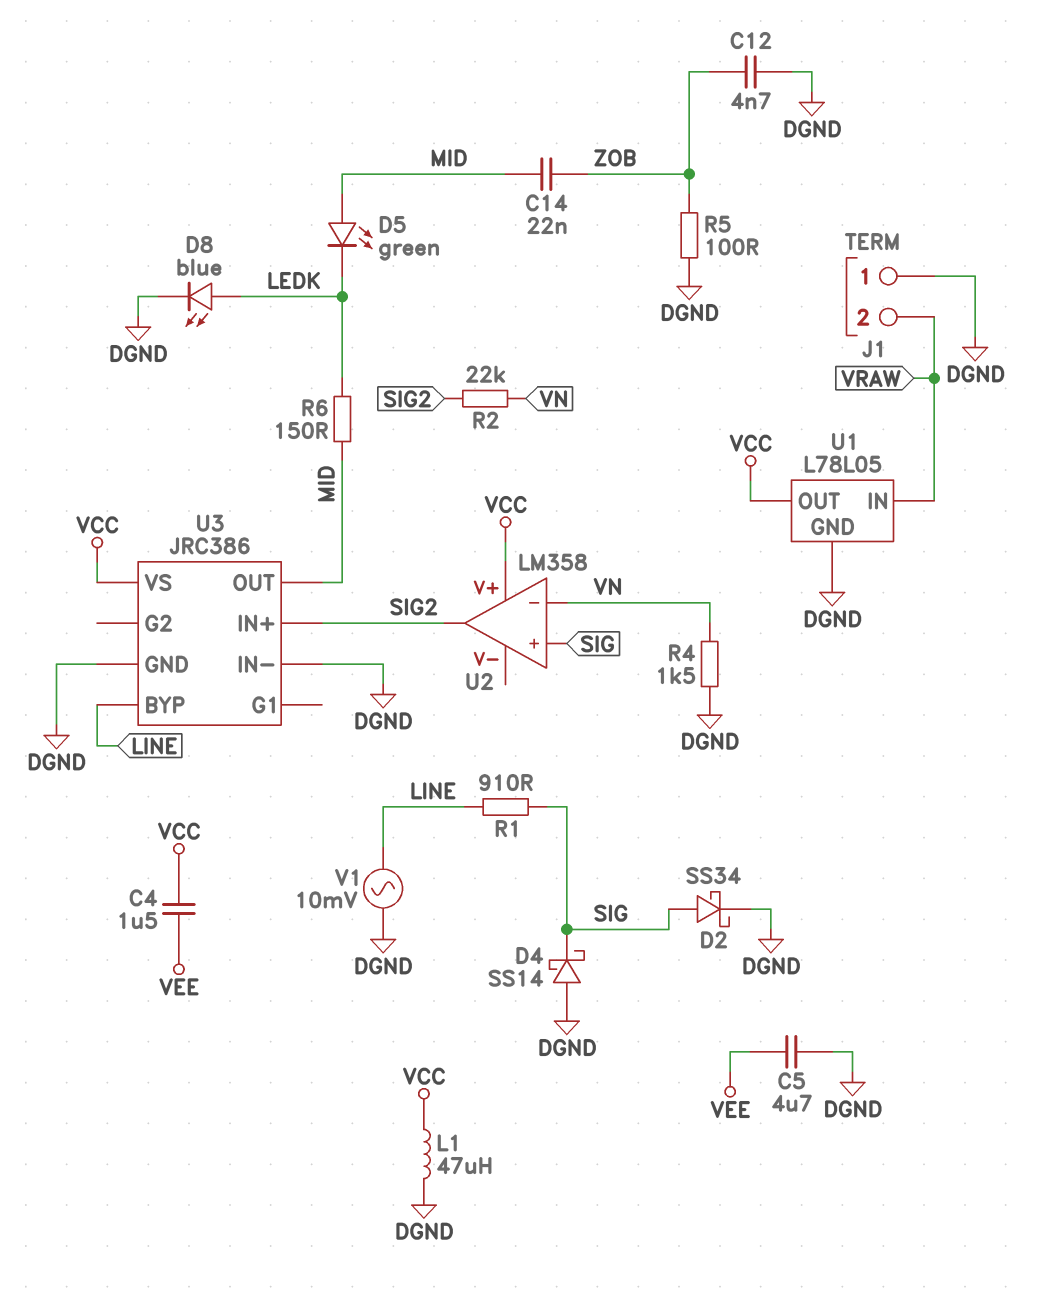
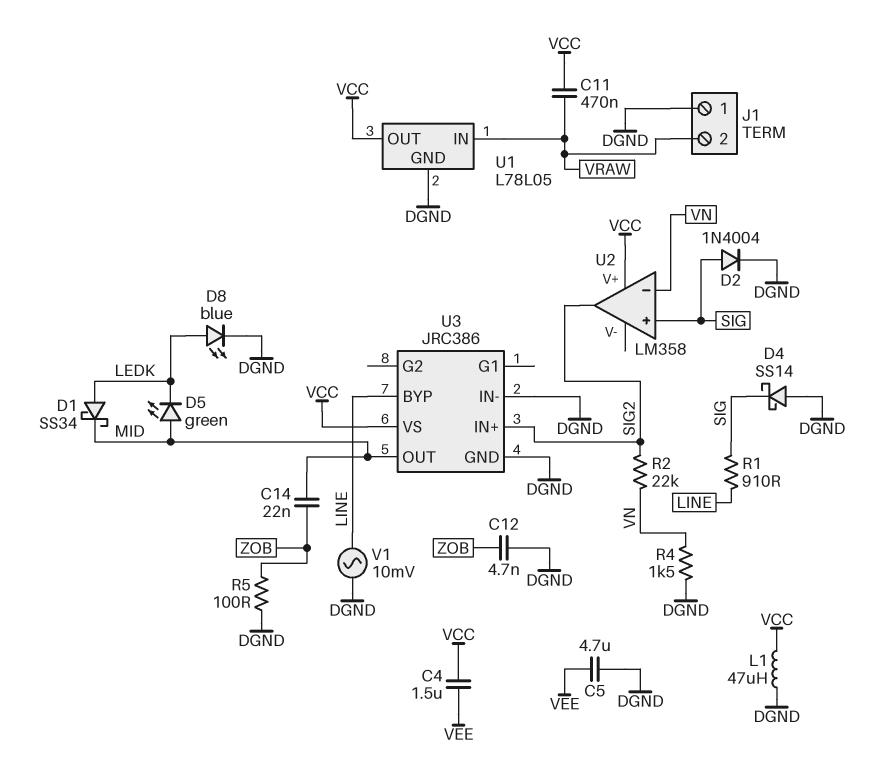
C11: none -> 470nF (VCC, VRAW)
D1: none -> schottky SS34 (A LEDK, K MID)
D2: schottky SS34 (A SIG, K DGND) -> diode 1N4004 (A SIG, K DGND)
R6: 150 (LEDK, MID) -> none

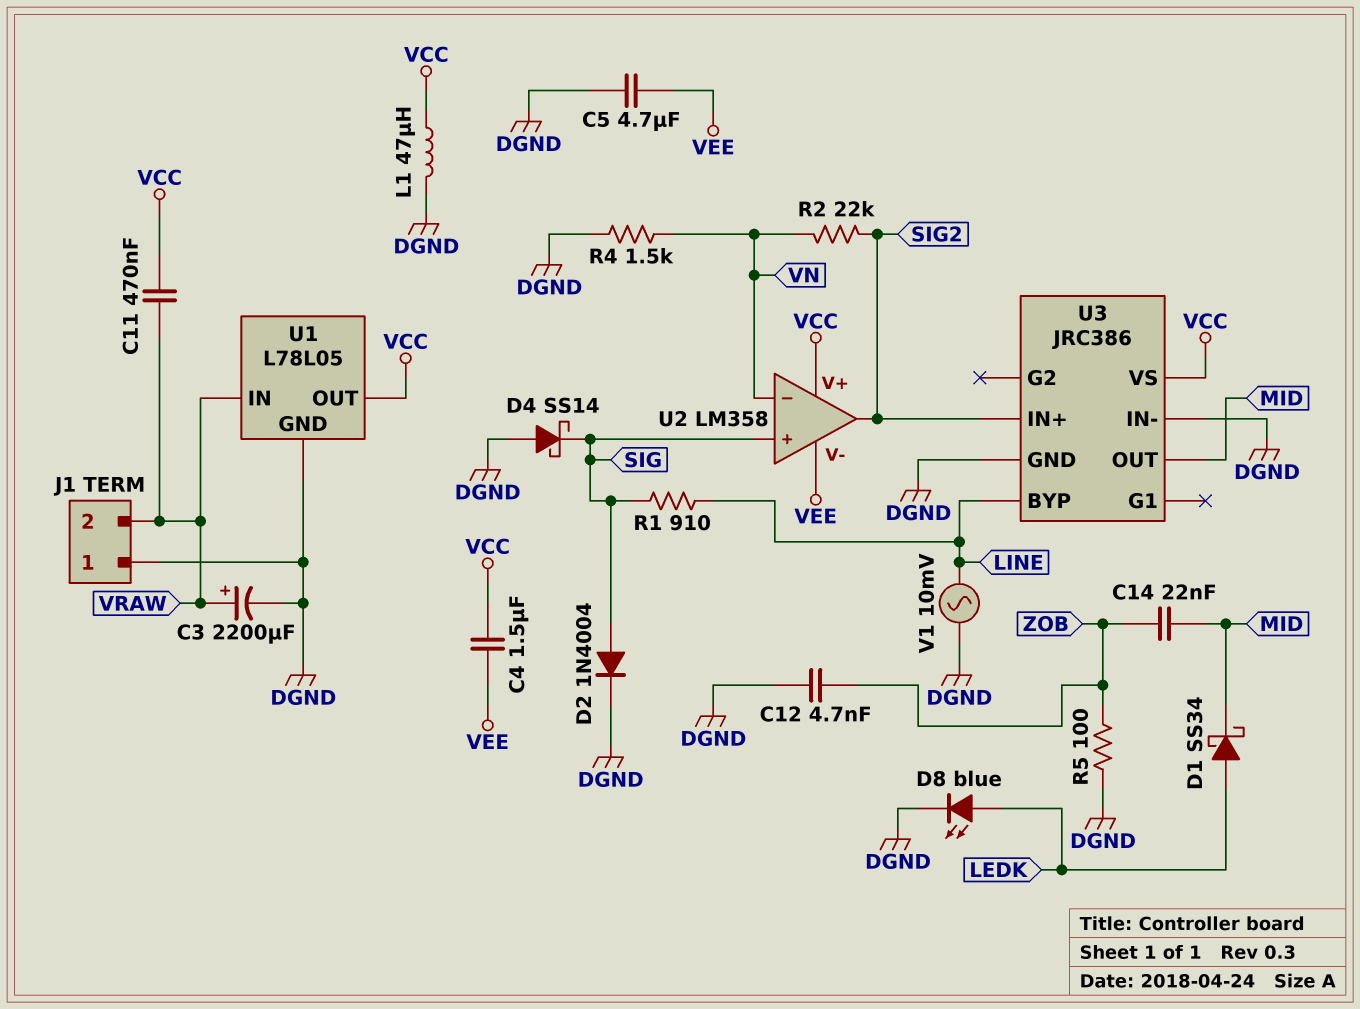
C3: none -> 2200uF (plus VRAW, minus DGND)
D5: LED green (A MID, K LEDK) -> none
U2 pin V-: none -> VEE

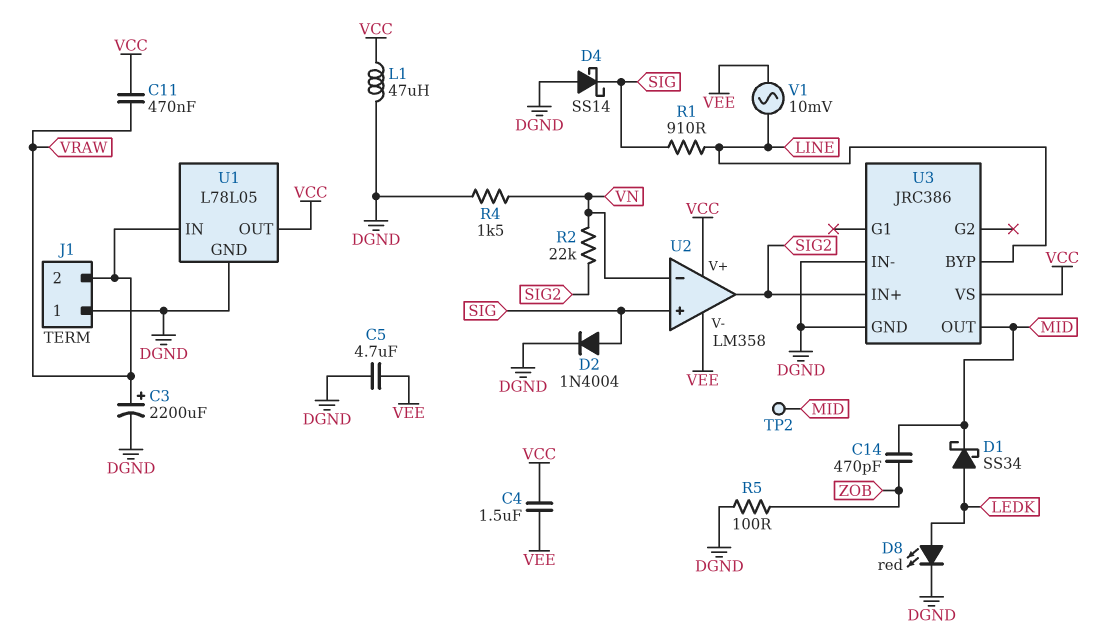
C12: 4.7nF (DGND, ZOB) -> none
C14: 22nF (MID, ZOB) -> 470pF (MID, ZOB)
D8: LED blue (A LEDK, K DGND) -> LED red (A LEDK, K DGND)
TP2: none -> test point (MID)
V1: AC 10mV (DGND, LINE) -> AC 10mV (LINE, VEE)

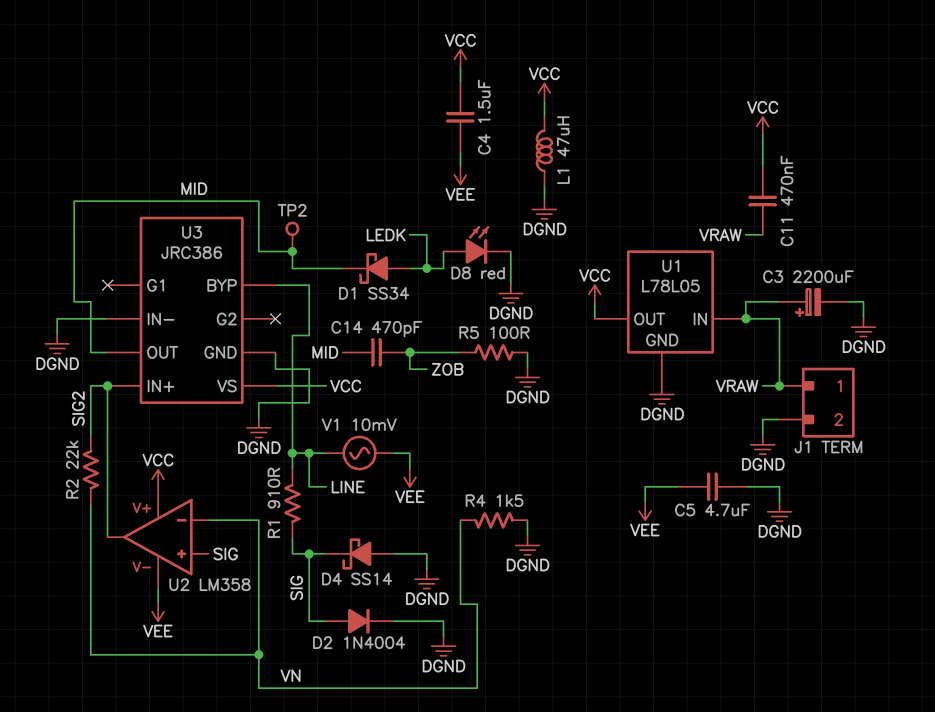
J1 pin 1: DGND -> VRAW
J1 pin 2: VRAW -> DGND

